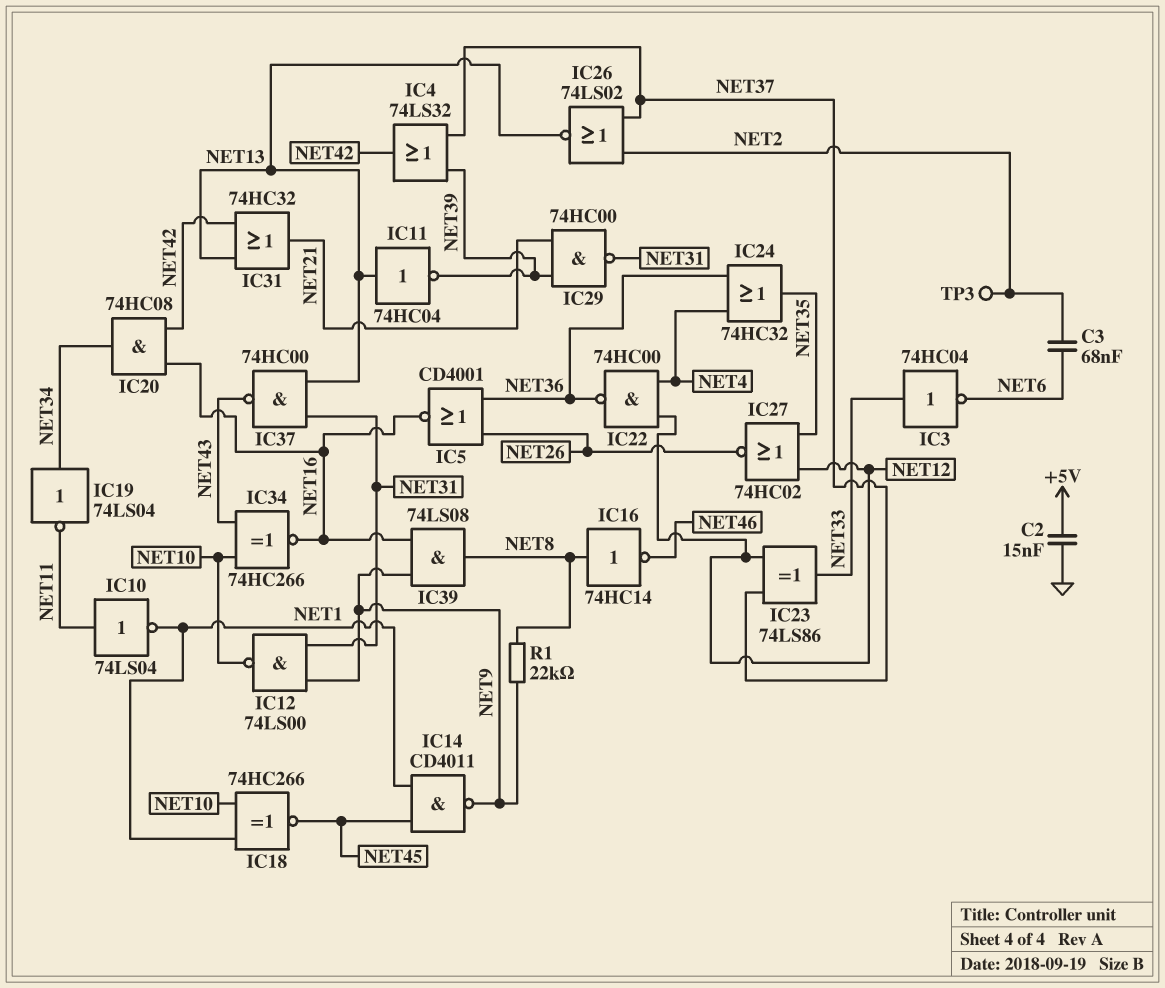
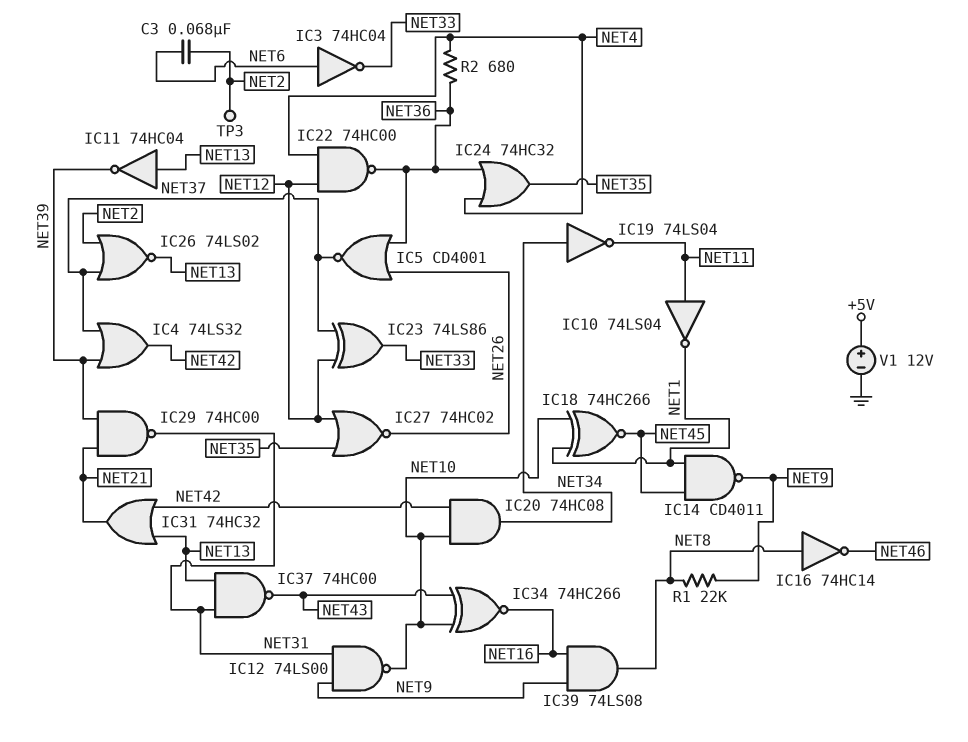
C2: 15nF (+5V, GND) -> none
IC3: NOT 74HC04 (in NET33, out NET6) -> NOT 74HC04 (in NET6, out NET33)
IC5: NOR CD4001 (in NET26, in NET36, out NET16) -> NOR CD4001 (in NET26, in NET36, out NET37)
IC20: AND 74HC08 (in NET16, in NET42, out NET34) -> AND 74HC08 (in NET10, in NET42, out NET34)
R2: none -> 680 (NET4, NET36)
V1: none -> 12V (plus +5V, minus GND)

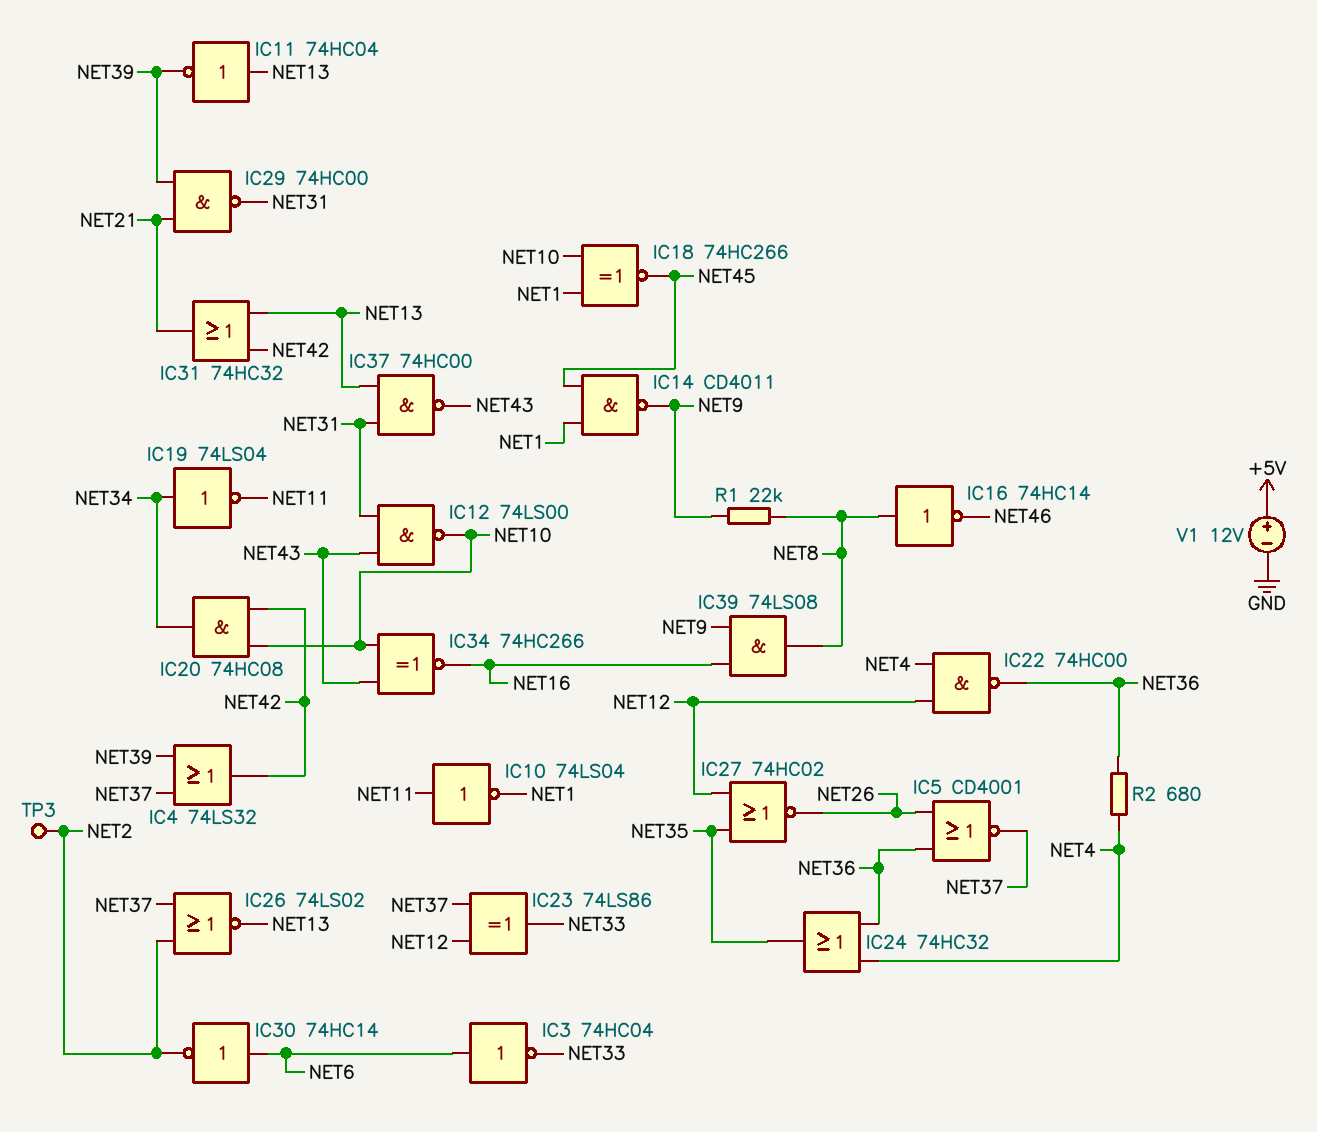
C3: 68nF (NET2, NET6) -> none
IC12: NAND 74LS00 (in NET9, in NET31, out NET10) -> NAND 74LS00 (in NET31, in NET43, out NET10)
IC30: none -> NOT 74HC14 (in NET6, out NET2)

